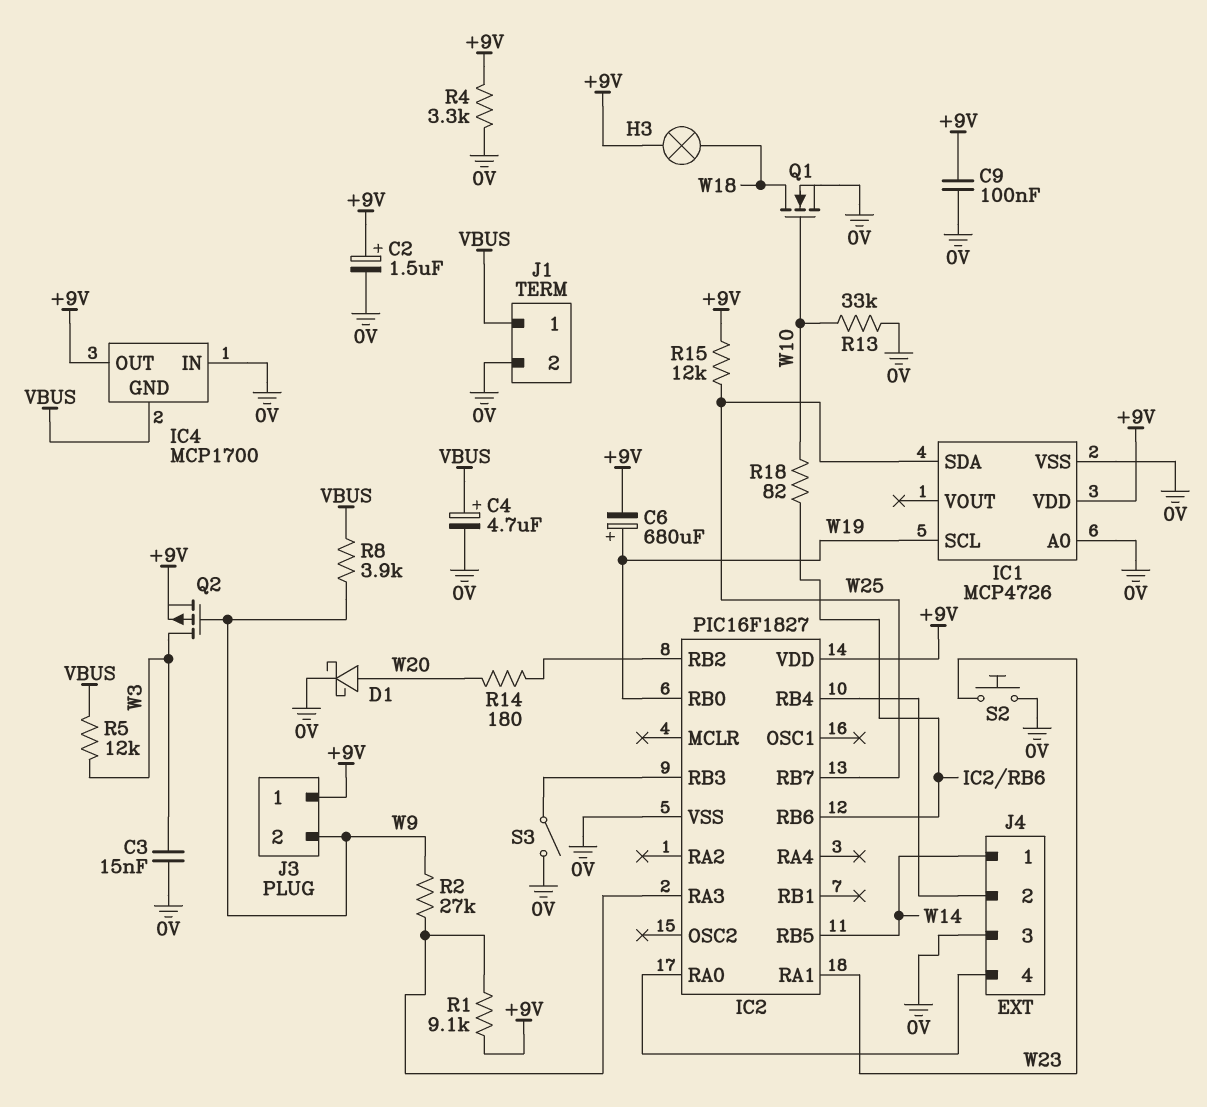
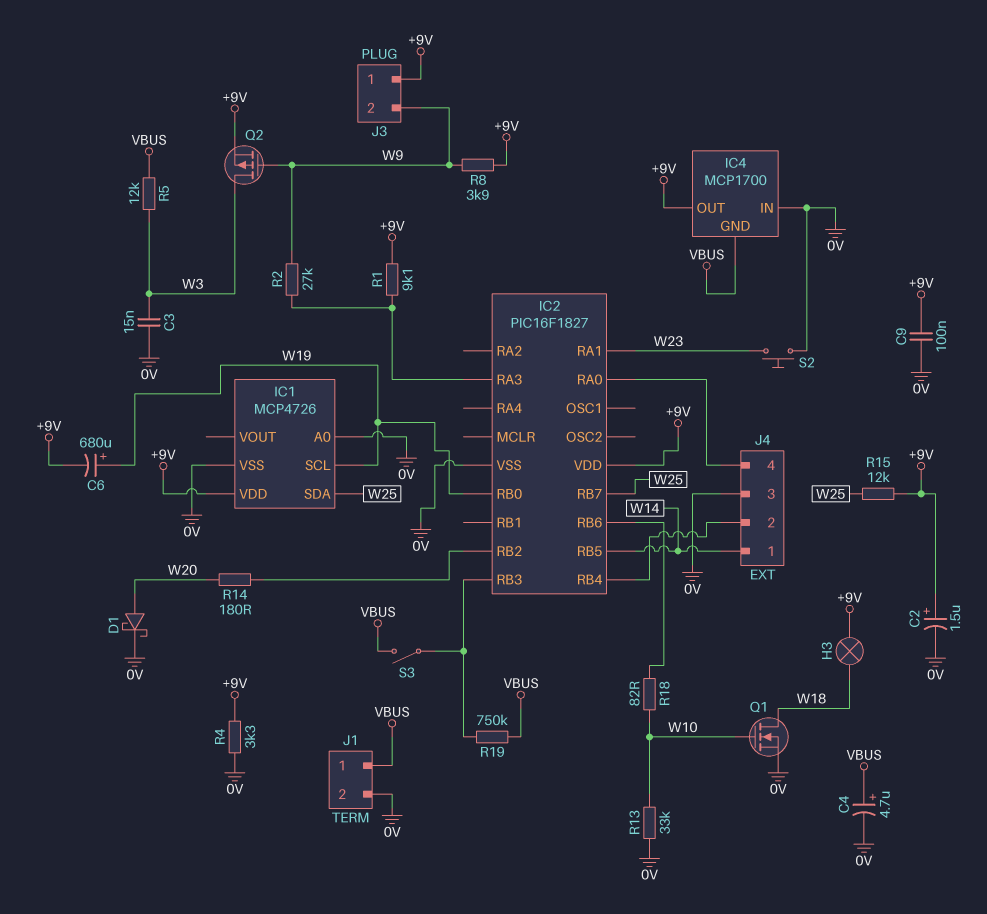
R8: 3.9k (VBUS, W9) -> 3.9k (+9V, W9)
R19: none -> 750k (IC2/RB3, VBUS)
S3: switch (0V, IC2/RB3) -> switch (IC2/RB3, VBUS)

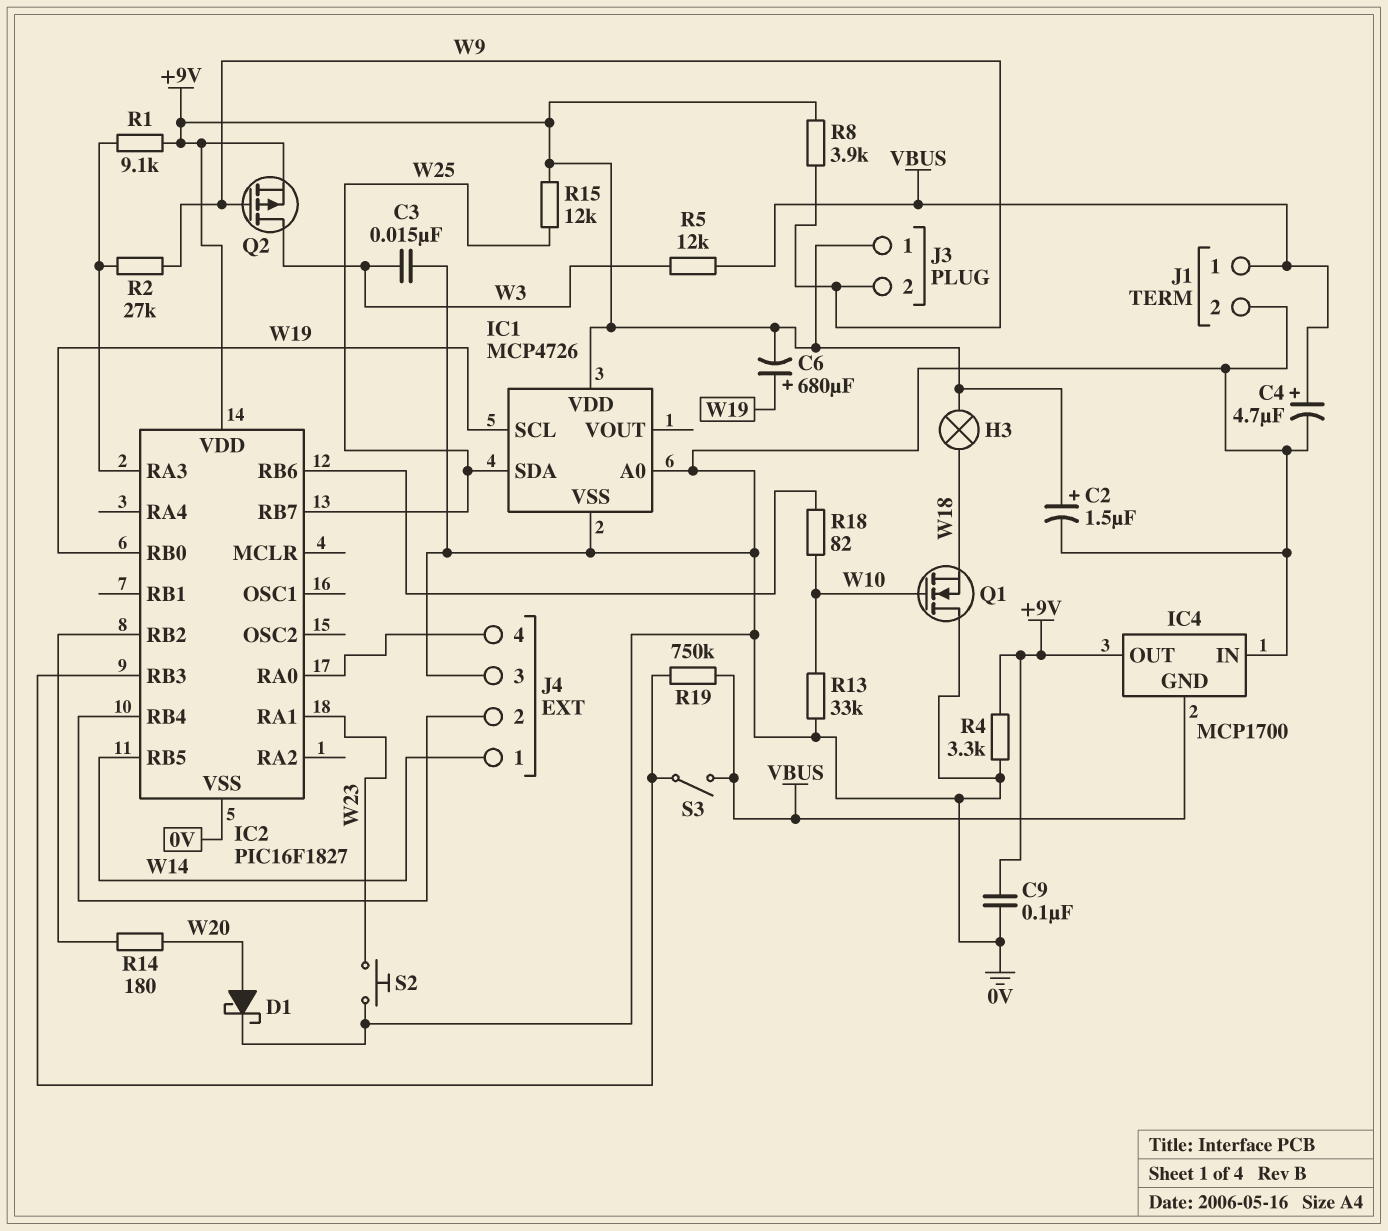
Q1: NMOS (G W10, D W18, S 0V) -> NMOS (G W10, D 0V, S W18)

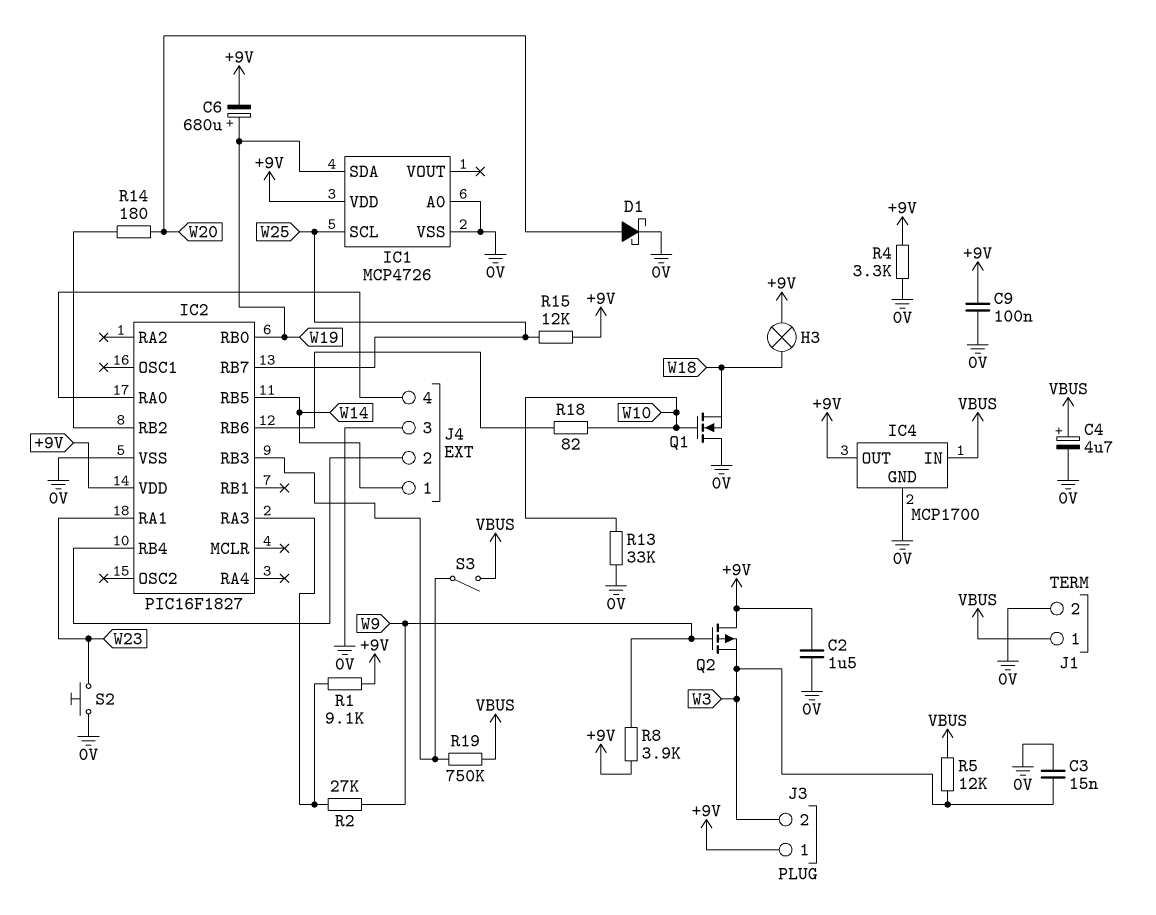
C2: 1.5uF (plus +9V, minus 0V) -> 1.5uF (+9V, 0V)
IC1 pin SCL: W19 -> W25
IC1 pin SDA: W25 -> W19
IC4 pin GND: VBUS -> 0V
IC4 pin IN: 0V -> VBUS
J3 pin 2: W9 -> W3
Q2: PMOS (G W9, D W3, S +9V) -> PMOS (G W9, D +9V, S W3)

